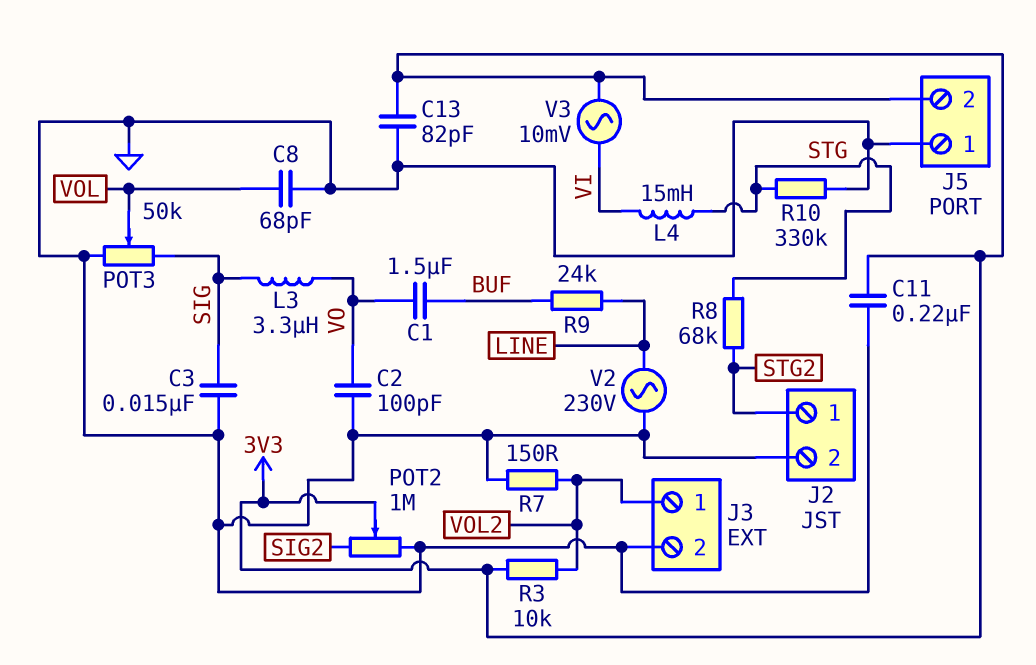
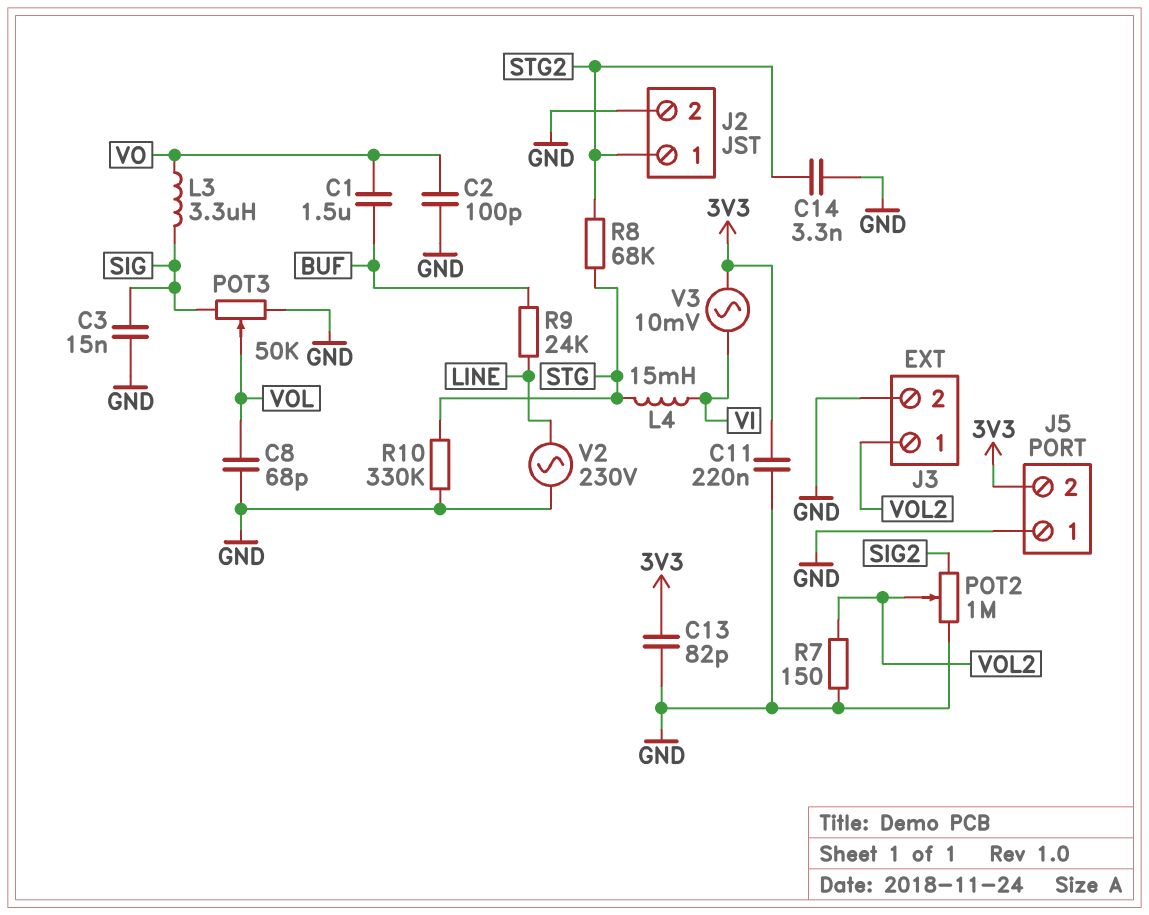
C14: none -> 3.3nF (GND, STG2)
POT2: 1M (GND, SIG2, wiper 3V3) -> 1M (GND, SIG2, wiper VOL2)
R3: 10k (3V3, VOL2) -> none

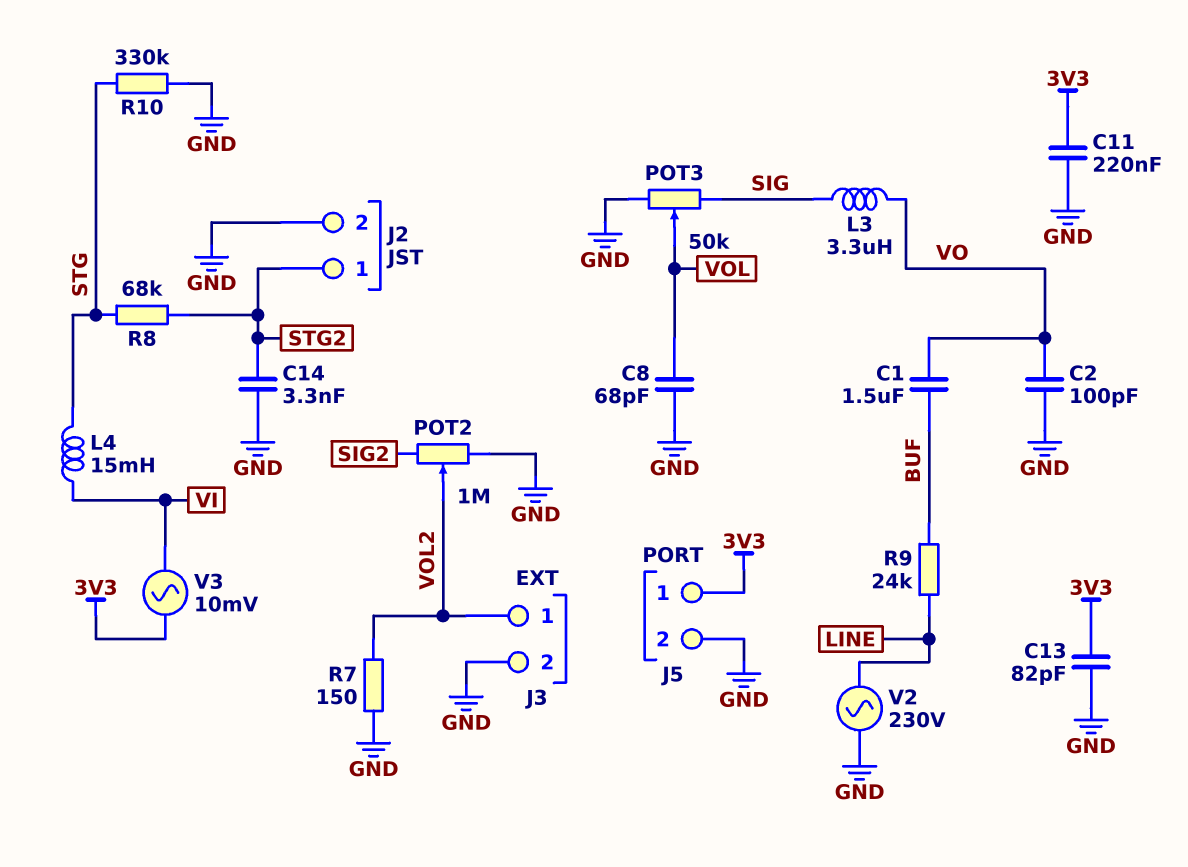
C3: 15nF (GND, SIG) -> none
J5 pin 1: GND -> 3V3
J5 pin 2: 3V3 -> GND

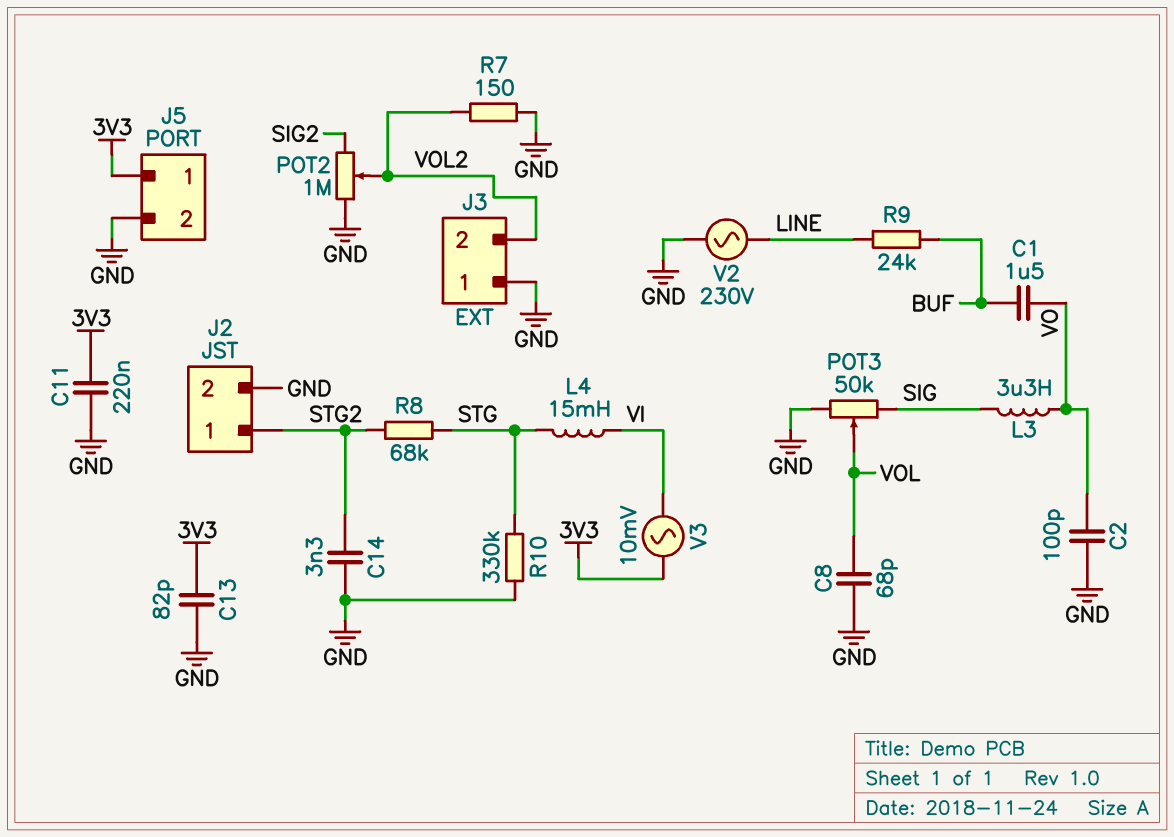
J3 pin 1: VOL2 -> GND
J3 pin 2: GND -> VOL2

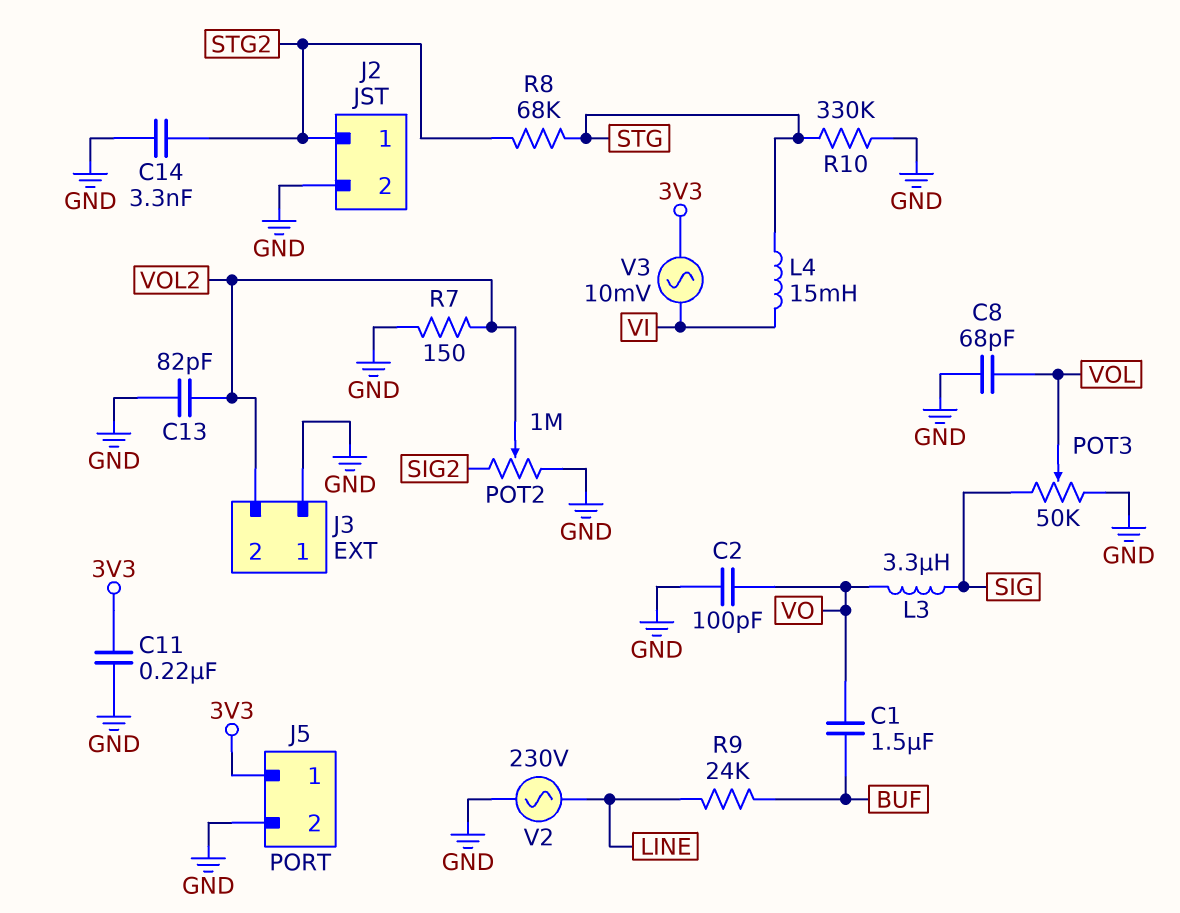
C13: 82pF (3V3, GND) -> 82pF (GND, VOL2)

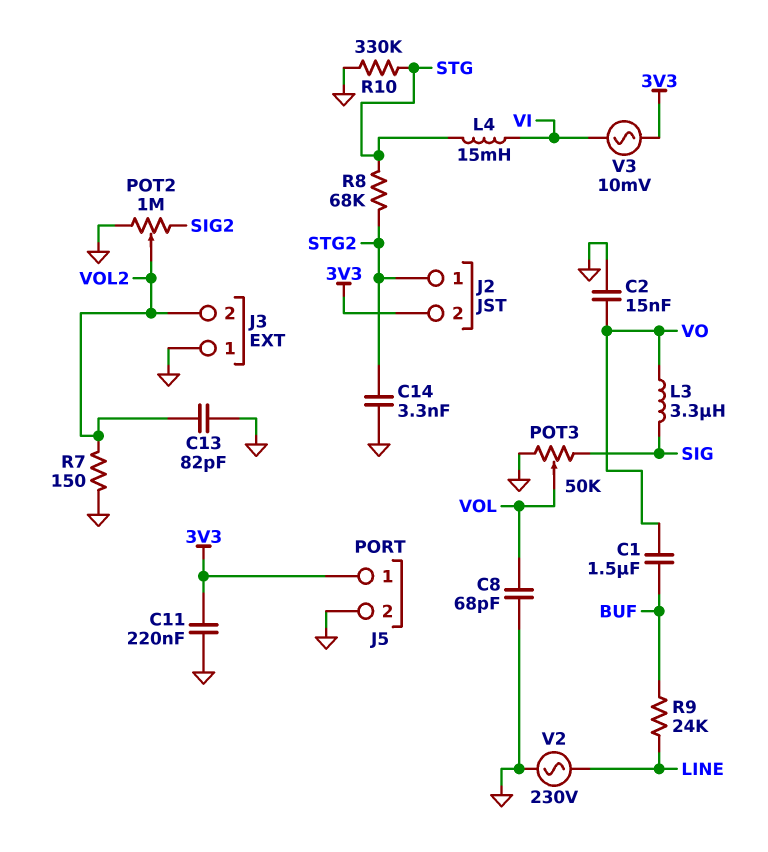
C2: 100pF (GND, VO) -> 15nF (GND, VO)
J2 pin 2: GND -> 3V3

